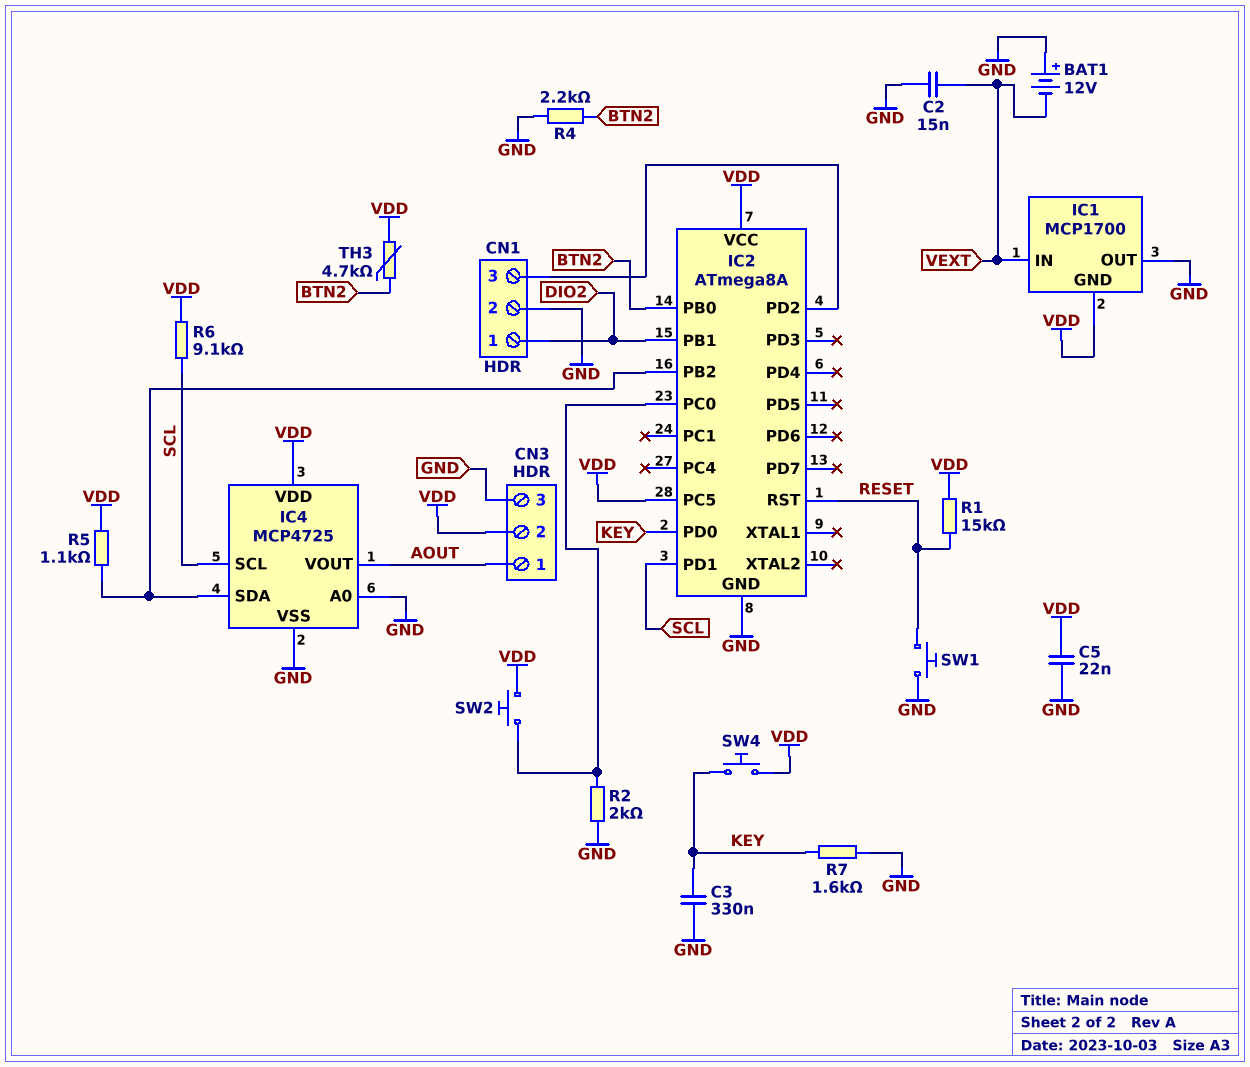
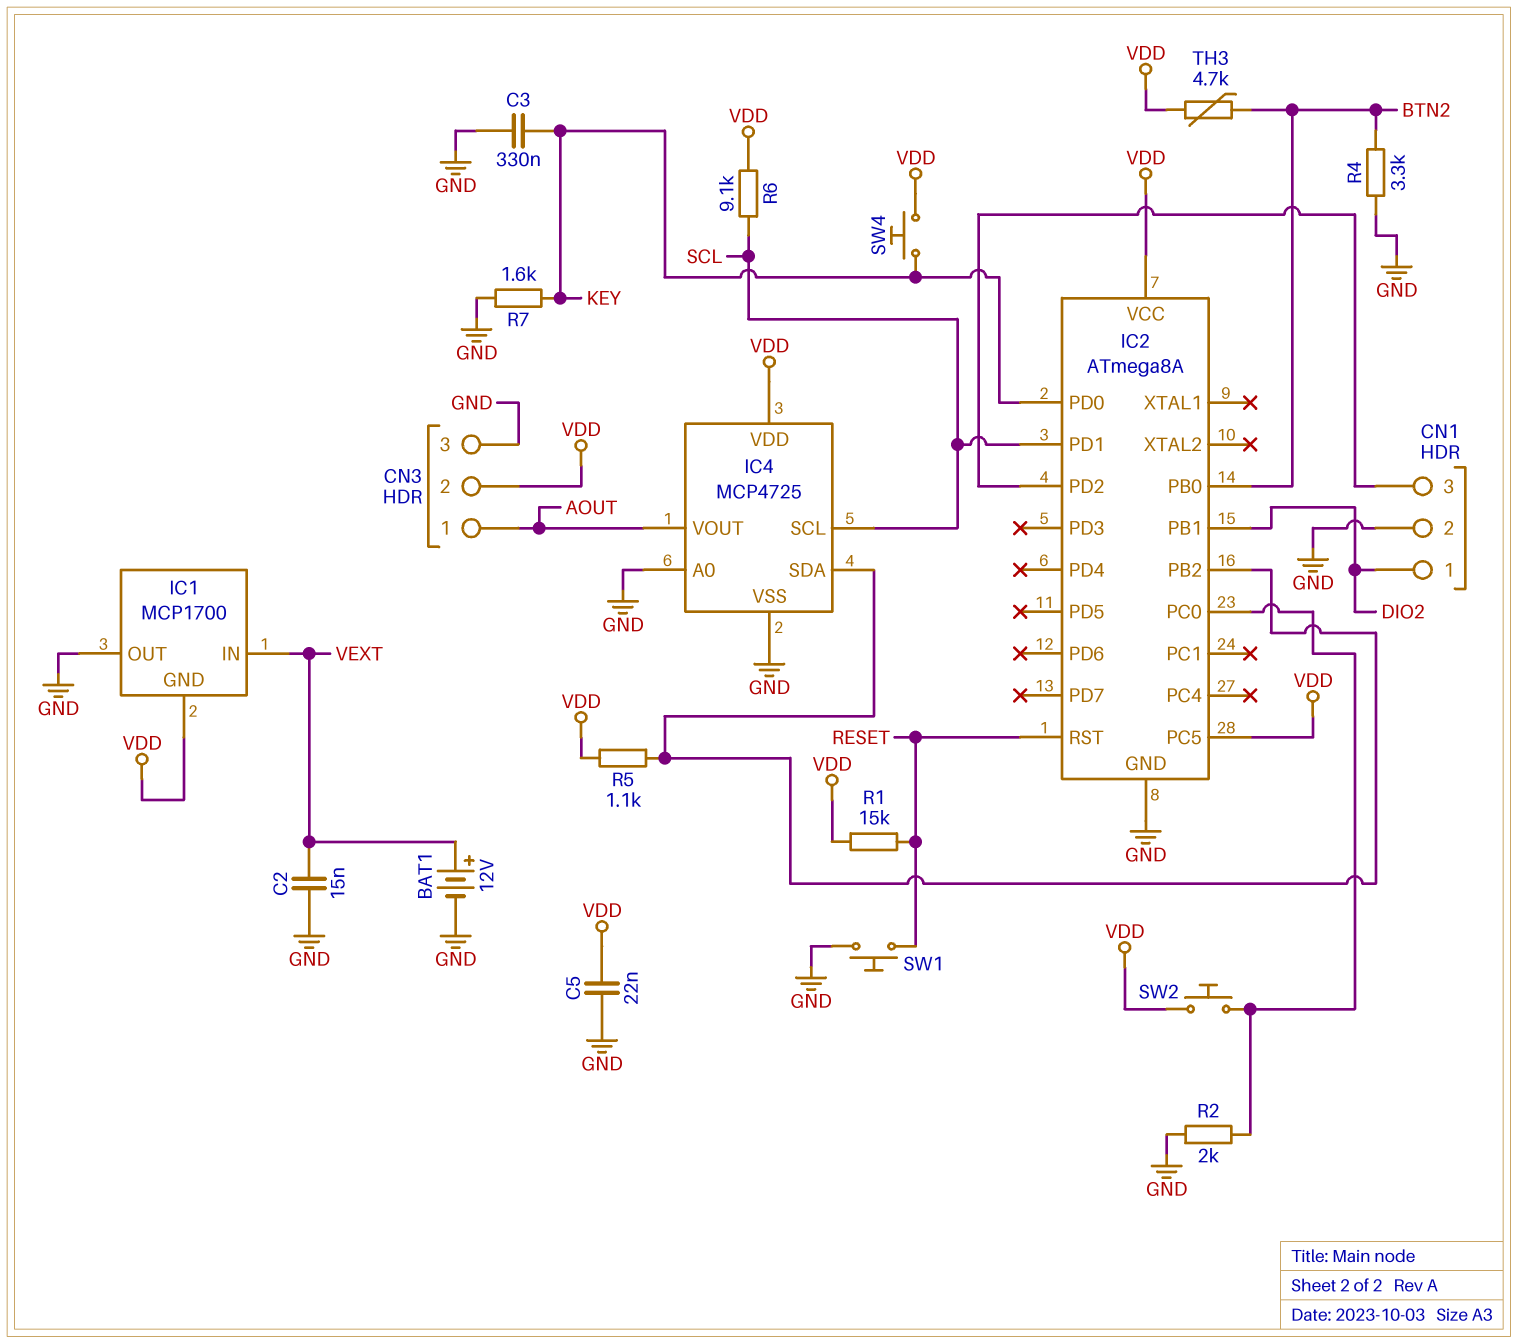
BAT1: 12V (plus GND, minus VEXT) -> 12V (plus VEXT, minus GND)
R4: 2.2k (BTN2, GND) -> 3.3k (BTN2, GND)

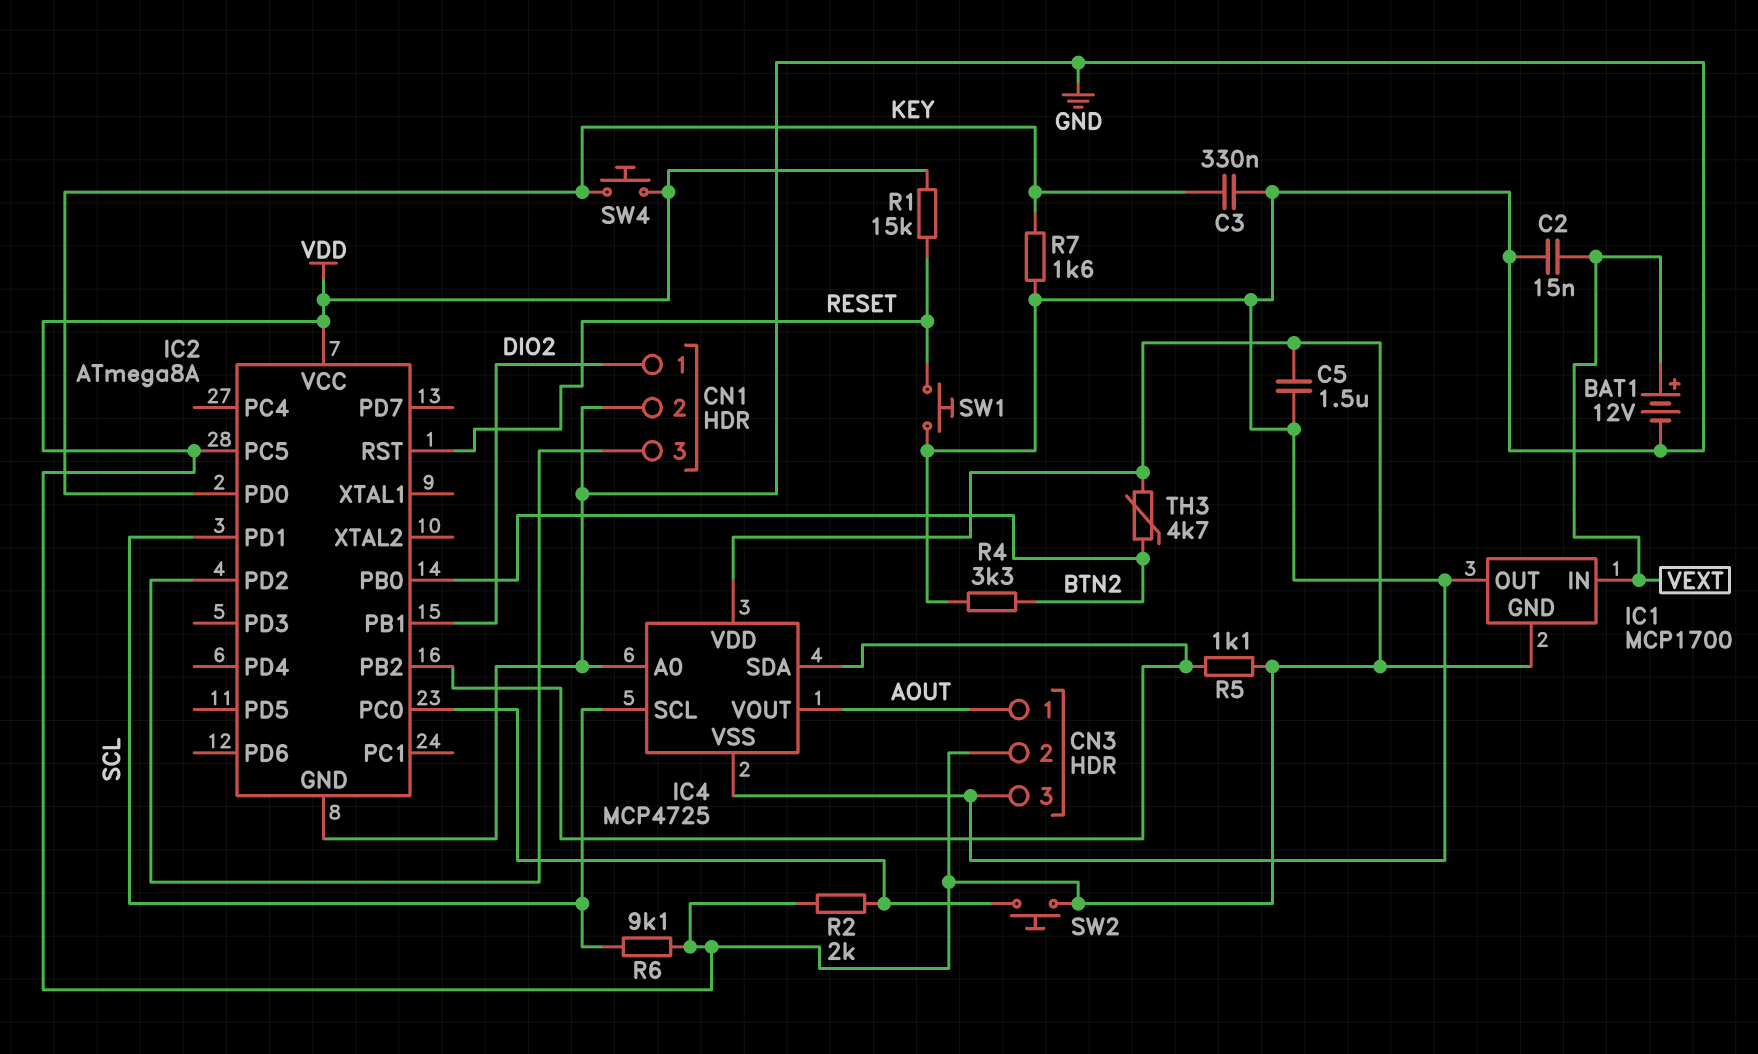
C5: 22nF (GND, VDD) -> 1.5uF (GND, VDD)
R2: 2k (GND, IC2/PC0) -> 2k (IC2/PC0, VDD)

